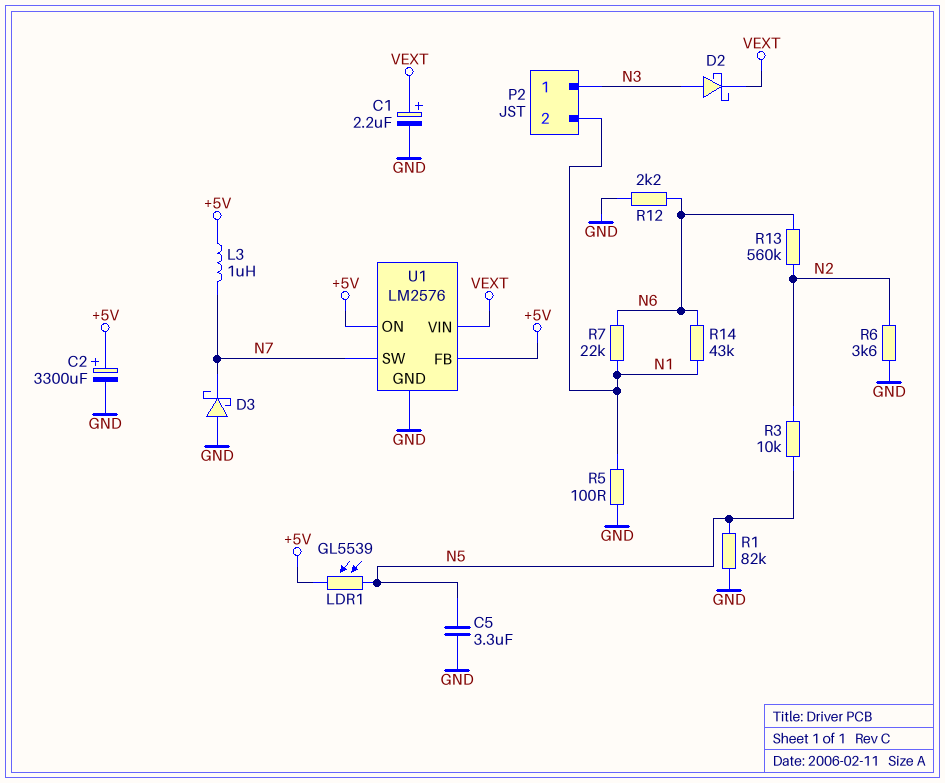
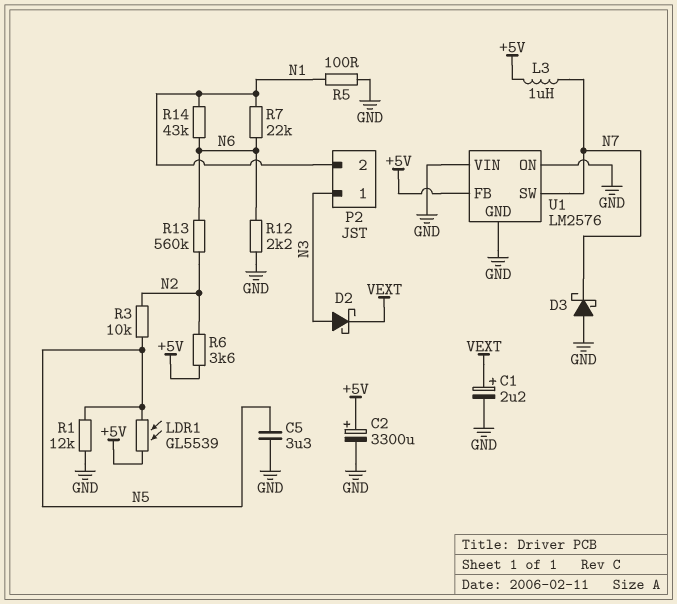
R1: 82k (GND, N5) -> 12k (GND, N5)
R6: 3.6k (GND, N2) -> 3.6k (+5V, N2)
U1 pin ON: +5V -> GND
U1 pin VIN: VEXT -> GND

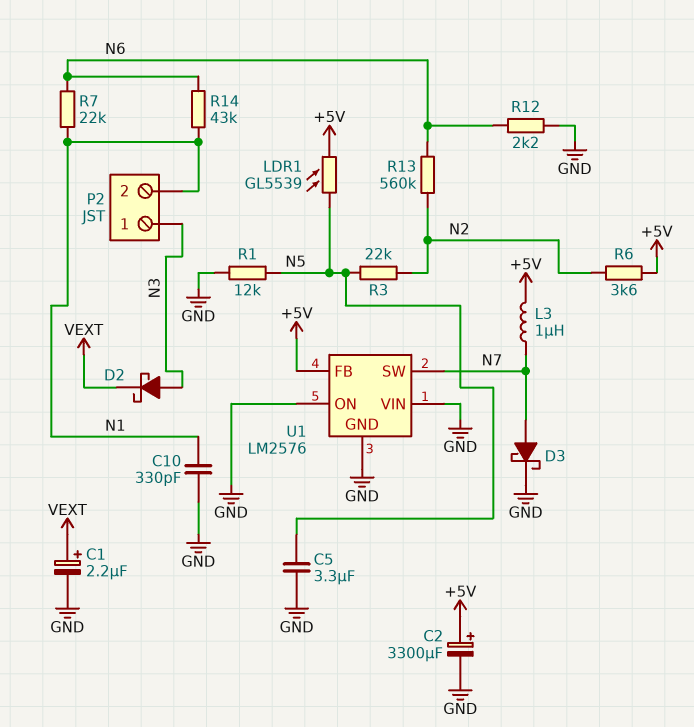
C10: none -> 330pF (GND, N1)
D3: schottky (A GND, K N7) -> schottky (A N7, K GND)
R3: 10k (N2, N5) -> 22k (N2, N5)
R5: 100 (GND, N1) -> none

